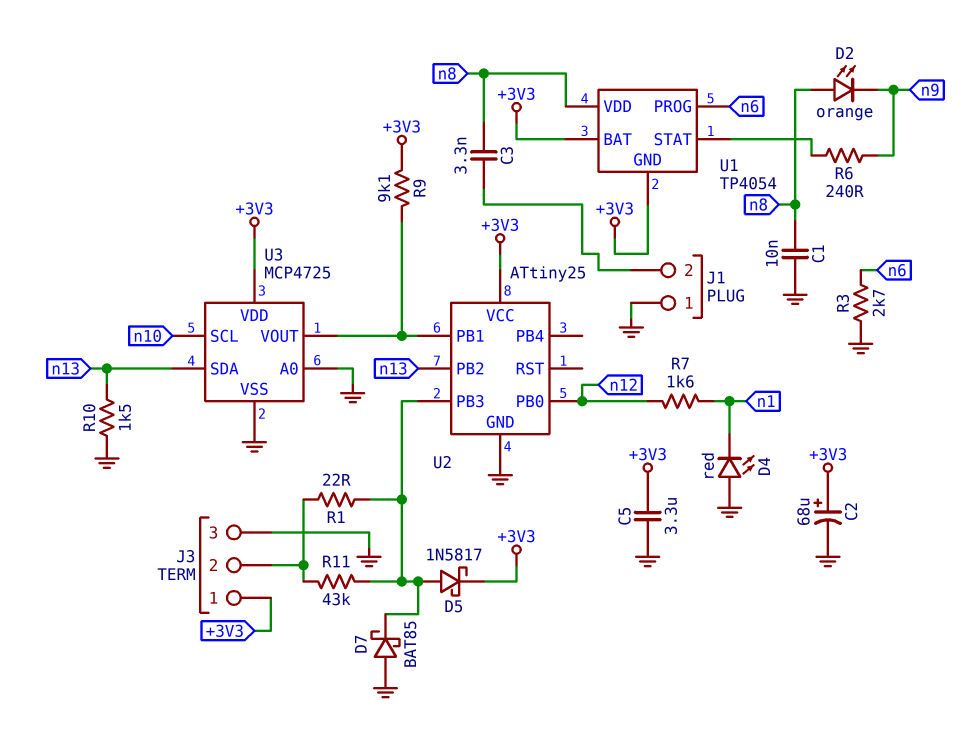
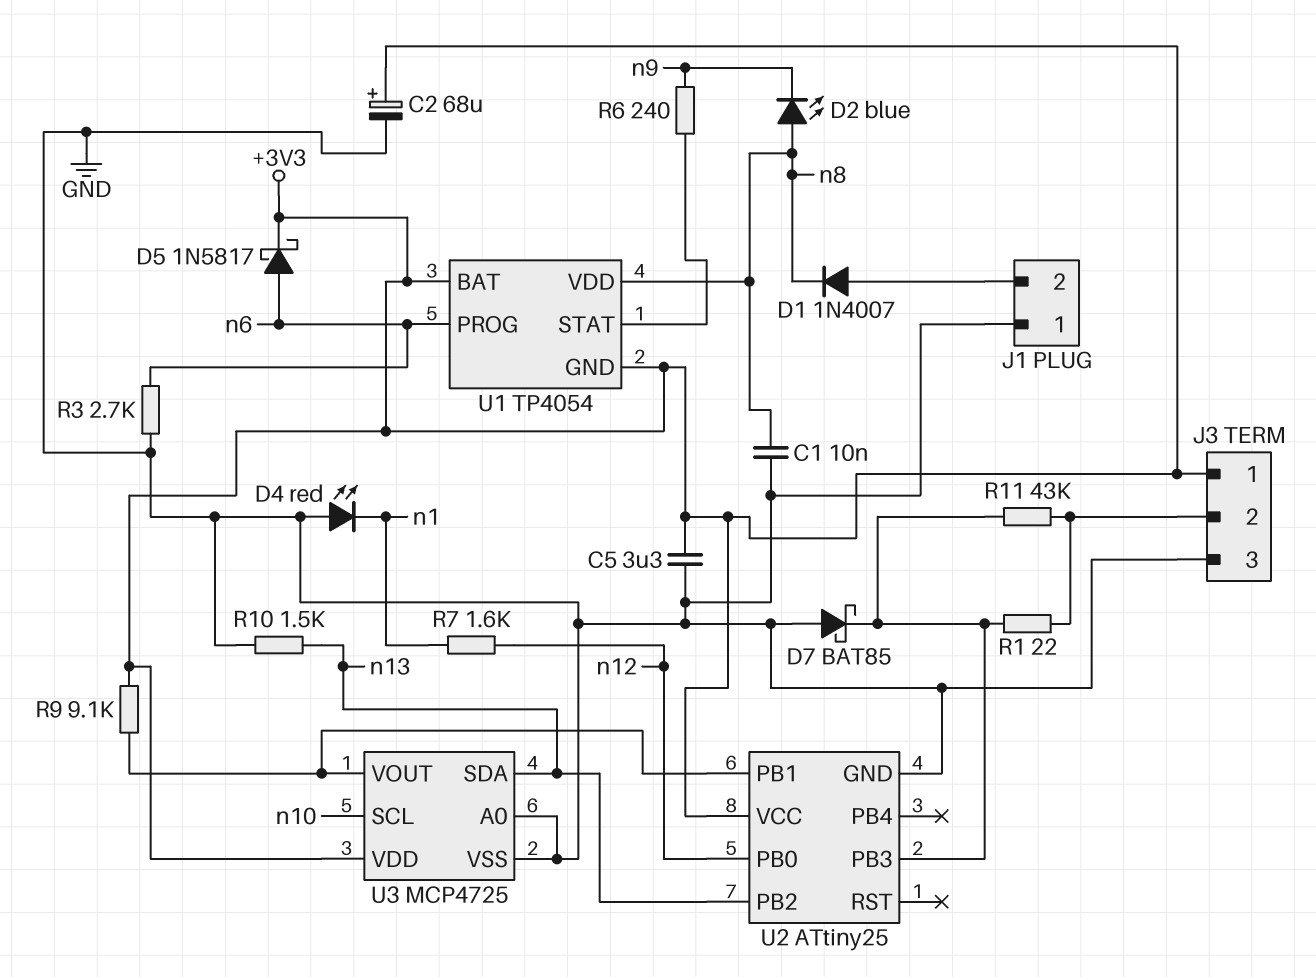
C3: 3.3nF (J1/2, n8) -> none
D1: none -> diode 1N4007 (A J1/2, K n8)
D2: LED orange (A n8, K n9) -> LED blue (A n8, K n9)
D5: schottky 1N5817 (A U2/PB3, K +3V3) -> schottky 1N5817 (A n6, K +3V3)

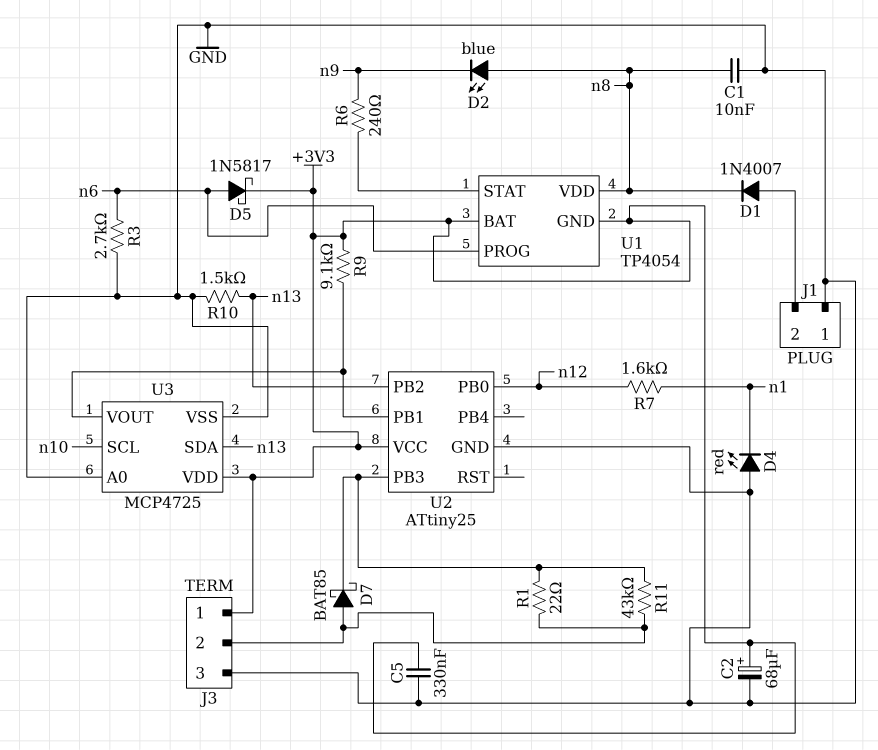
C5: 3.3uF (+3V3, GND) -> 330nF (+3V3, GND)
D7: schottky BAT85 (A GND, K U2/PB3) -> schottky BAT85 (A J3/2, K U2/PB3)

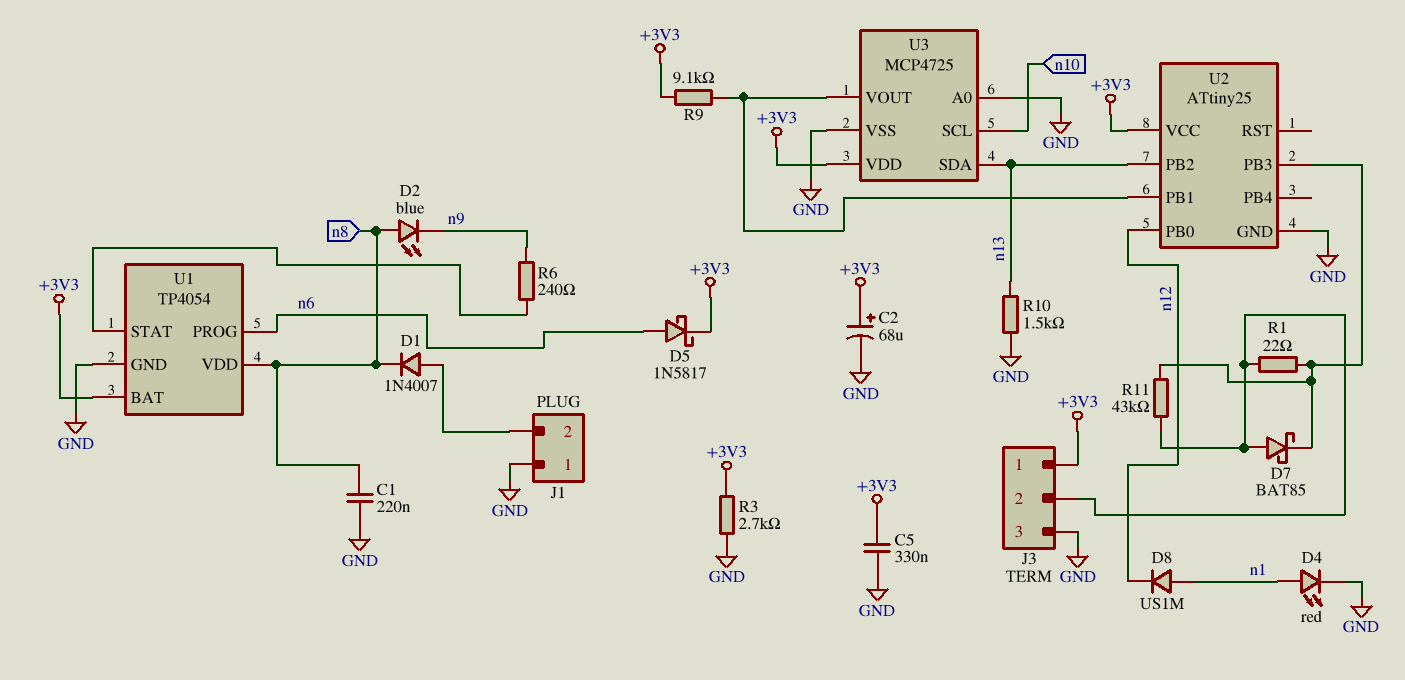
C1: 10nF (GND, n8) -> 220nF (GND, n8)
D4: LED red (A GND, K n1) -> LED red (A n1, K GND)
D8: none -> diode US1M (A n1, K n12)
R3: 2.7k (GND, n6) -> 2.7k (+3V3, GND)
R7: 1.6k (n1, n12) -> none
U1 pin GND: +3V3 -> GND

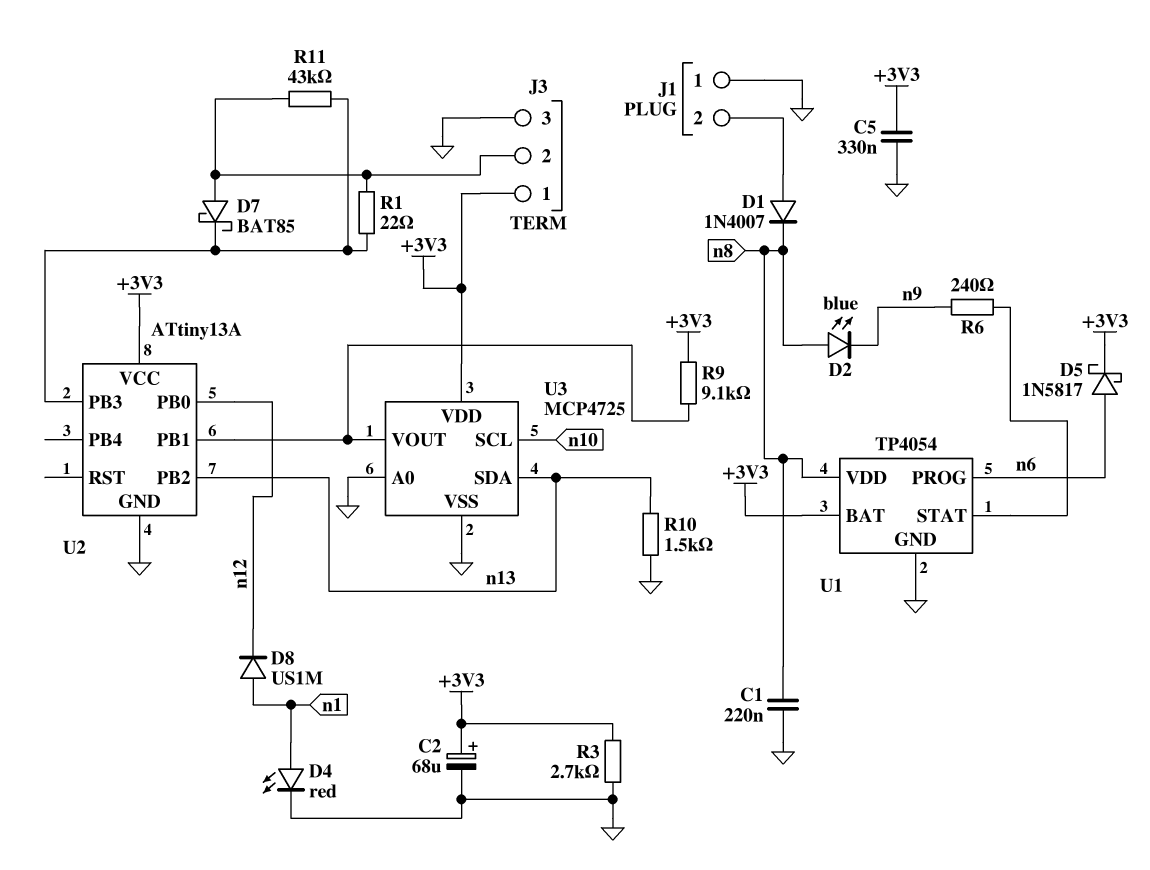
U2: ATtiny25 -> ATtiny13A

